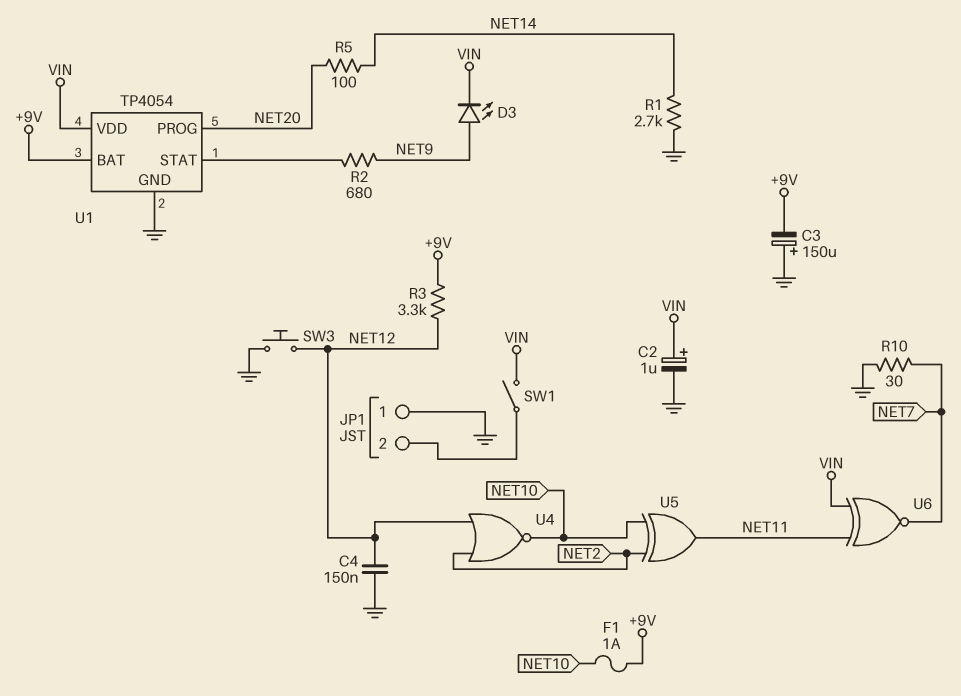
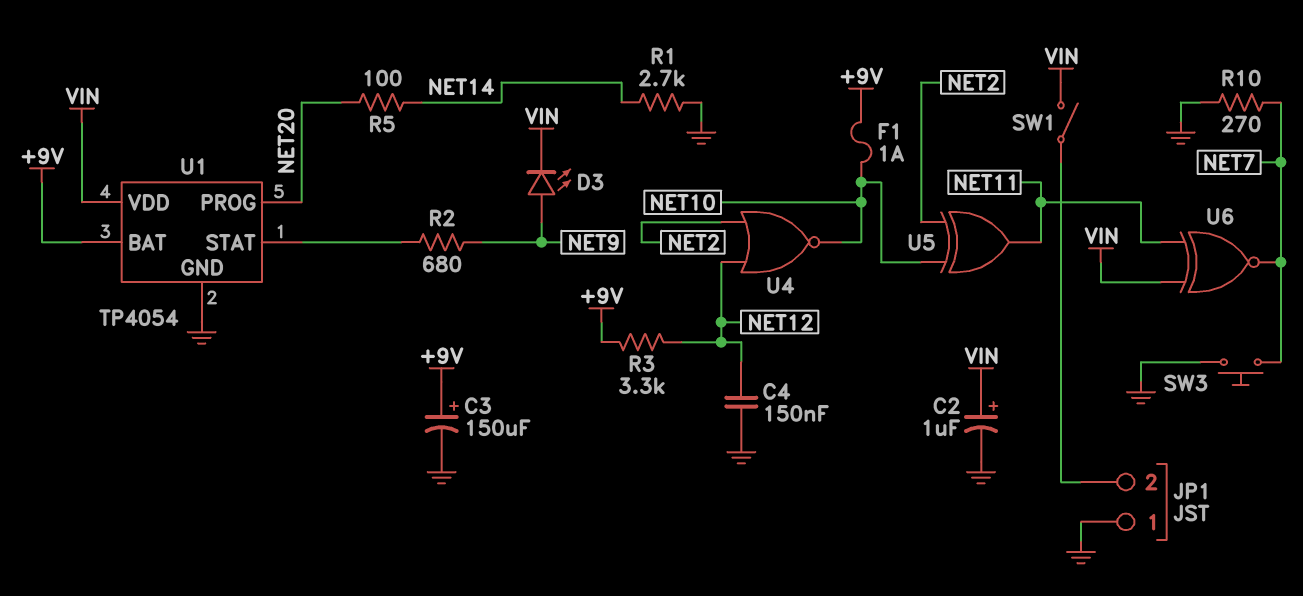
C3: 150uF (plus GND, minus +9V) -> 150uF (plus +9V, minus GND)
R10: 30 (GND, NET7) -> 270 (GND, NET7)
SW3: button (GND, NET12) -> button (GND, NET7)

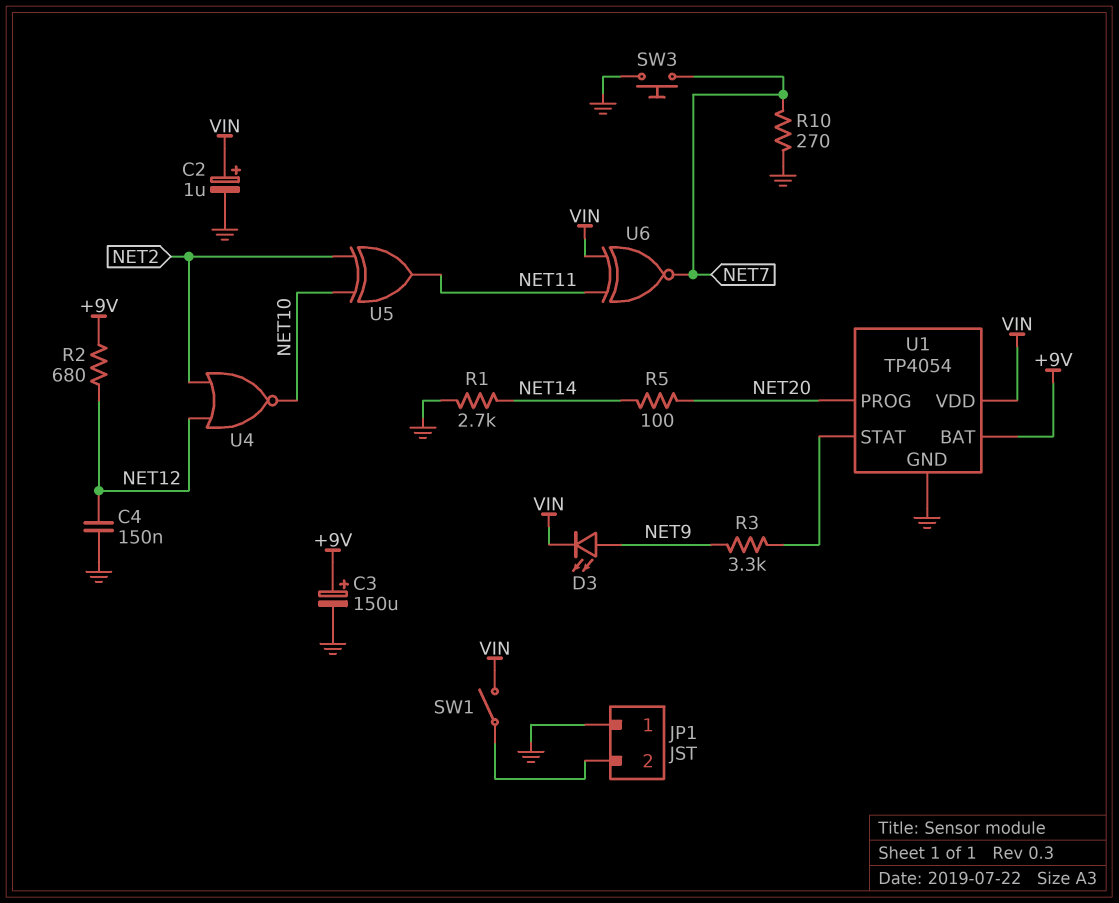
F1: 1A (+9V, NET10) -> none
R2: 680 (NET9, U1/STAT) -> 680 (+9V, NET12)
R3: 3.3k (+9V, NET12) -> 3.3k (NET9, U1/STAT)

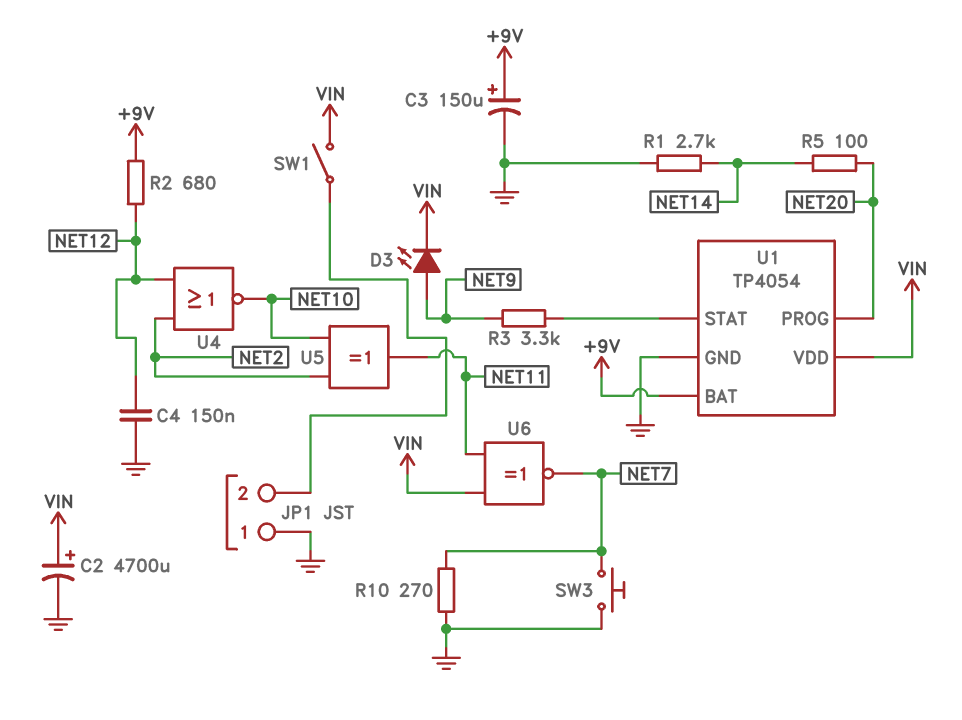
C2: 1uF (plus VIN, minus GND) -> 4700uF (plus VIN, minus GND)

